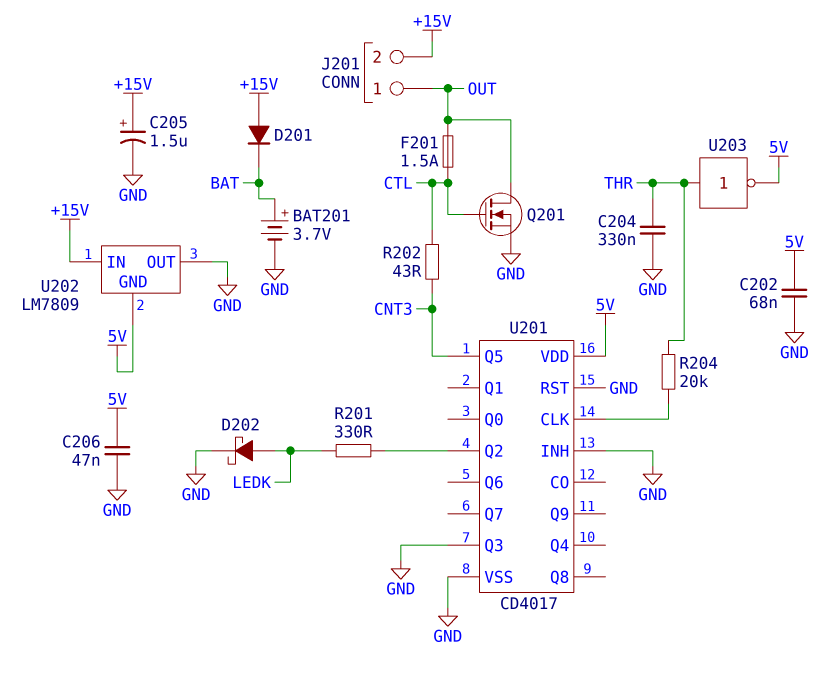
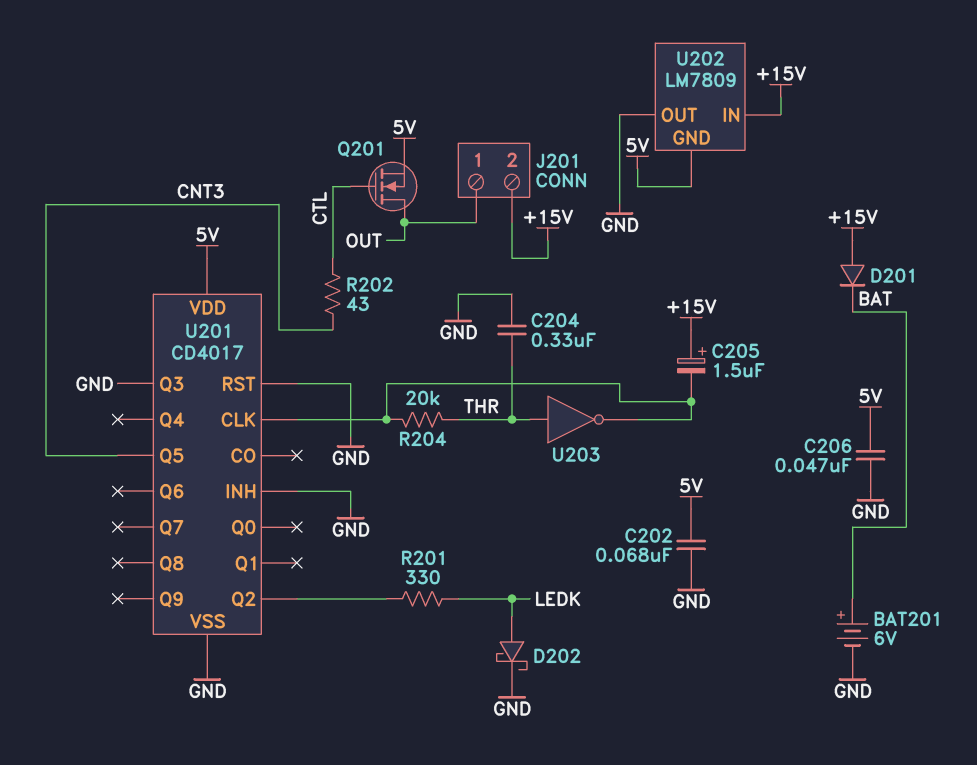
BAT201: 3.7V (plus BAT, minus GND) -> 6V (plus BAT, minus GND)
C205: 1.5uF (plus +15V, minus GND) -> 1.5uF (plus +15V, minus U201/CLK)
F201: 1.5A (CTL, OUT) -> none
Q201: NMOS (G CTL, D OUT, S GND) -> NMOS (G CTL, D OUT, S 5V)
U203: NOT (in THR, out 5V) -> NOT (in THR, out U201/CLK)

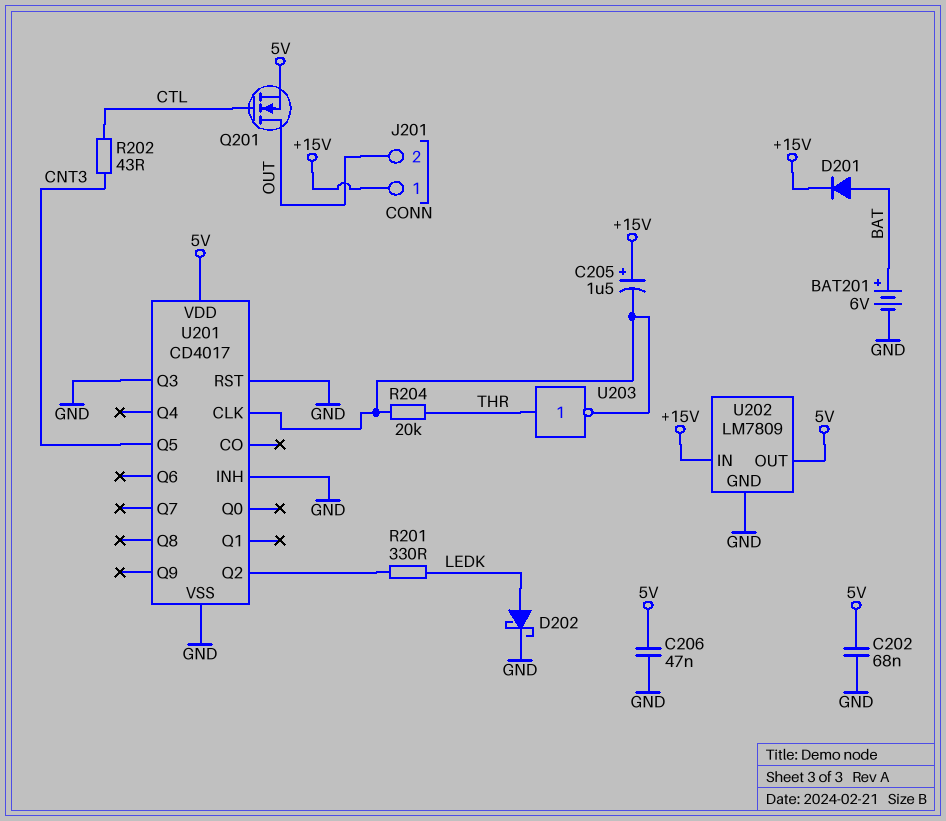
C204: 330nF (GND, THR) -> none
D201: diode (A +15V, K BAT) -> diode (A BAT, K +15V)
J201 pin 1: OUT -> +15V
J201 pin 2: +15V -> OUT
U202 pin GND: 5V -> GND
U202 pin OUT: GND -> 5V

